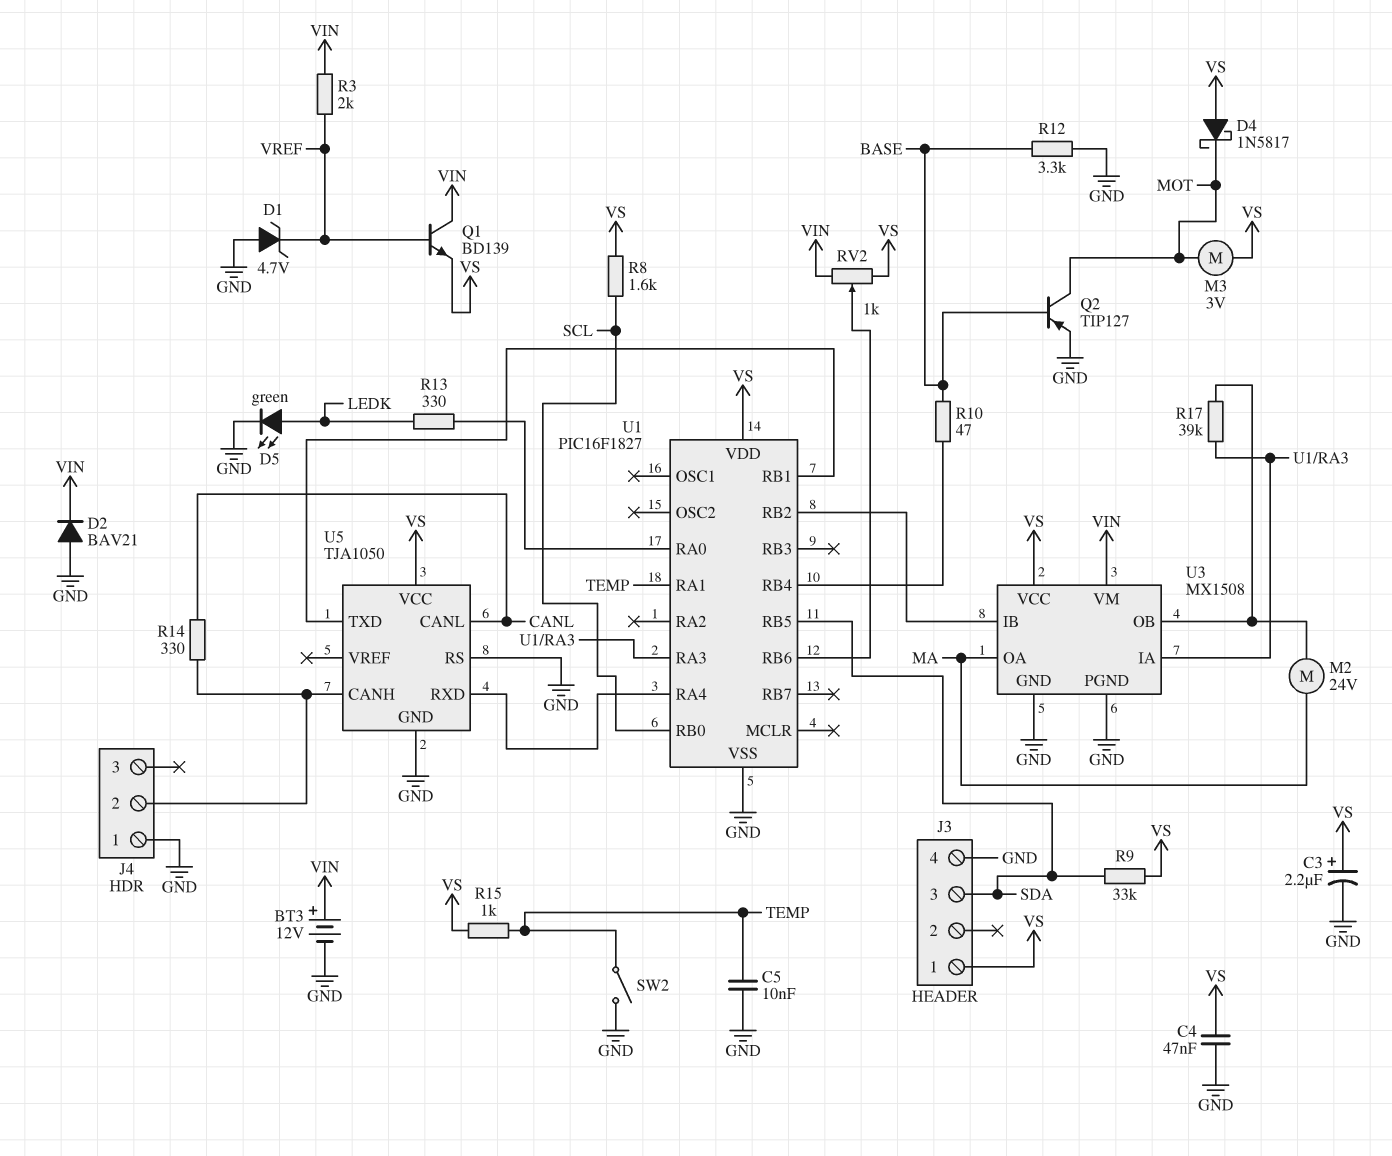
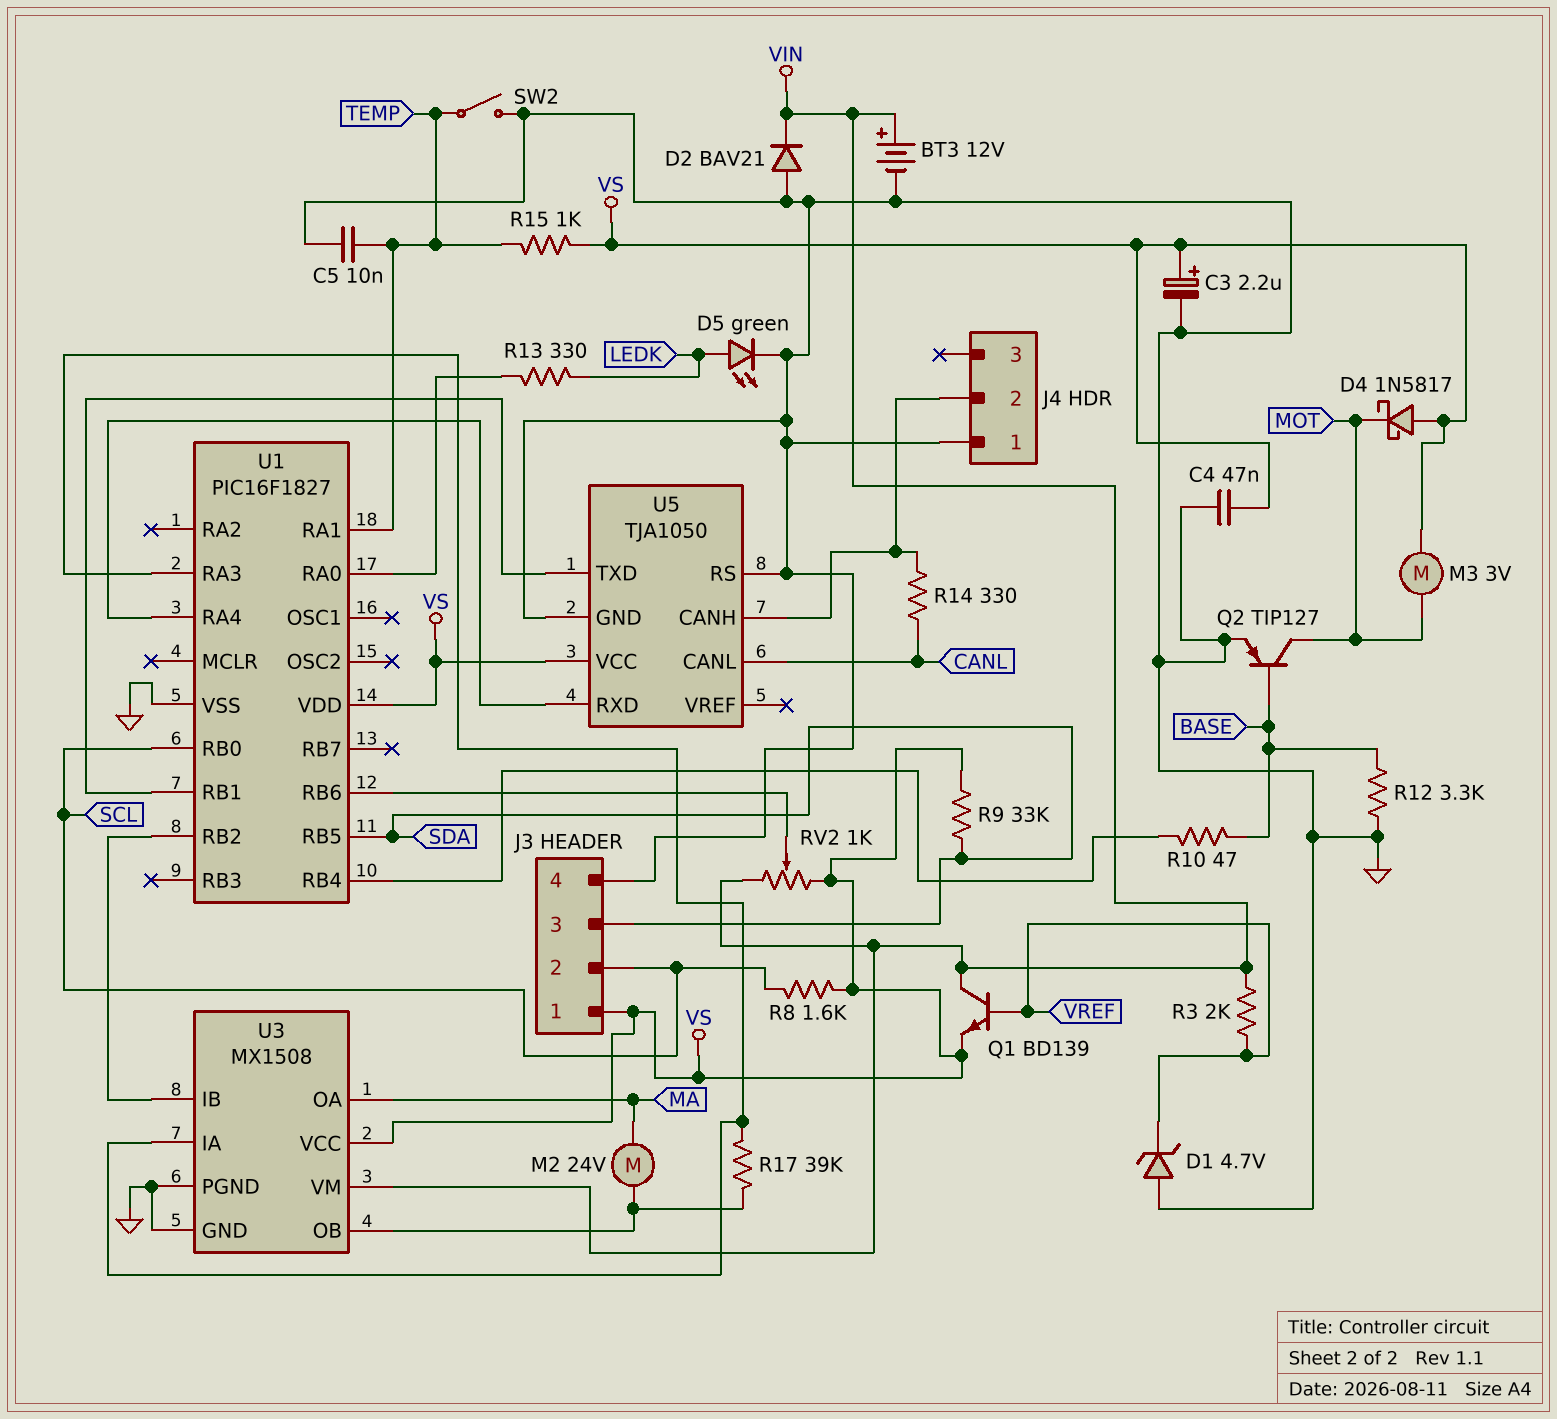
J3 pin 2: none -> SCL

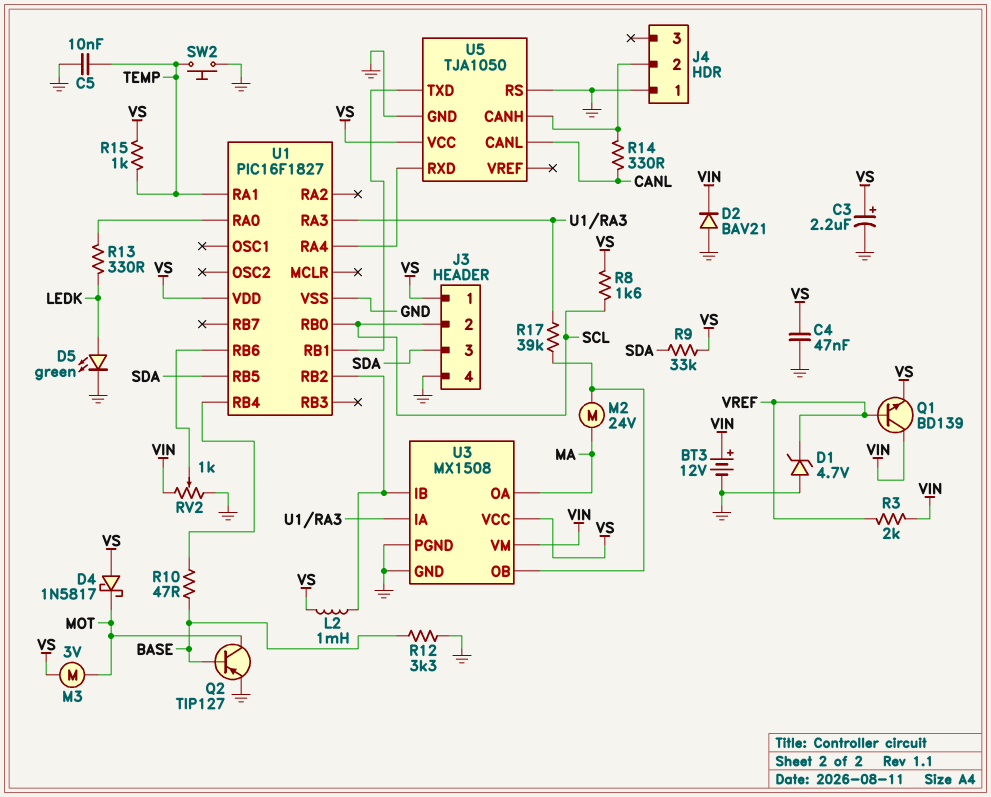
L2: none -> 1mH (U1/RB2, VS)
RV2: 1k (VIN, VS, wiper U1/RB6) -> 1k (GND, VIN, wiper U1/RB6)
SW2: switch (GND, TEMP) -> button (GND, TEMP)

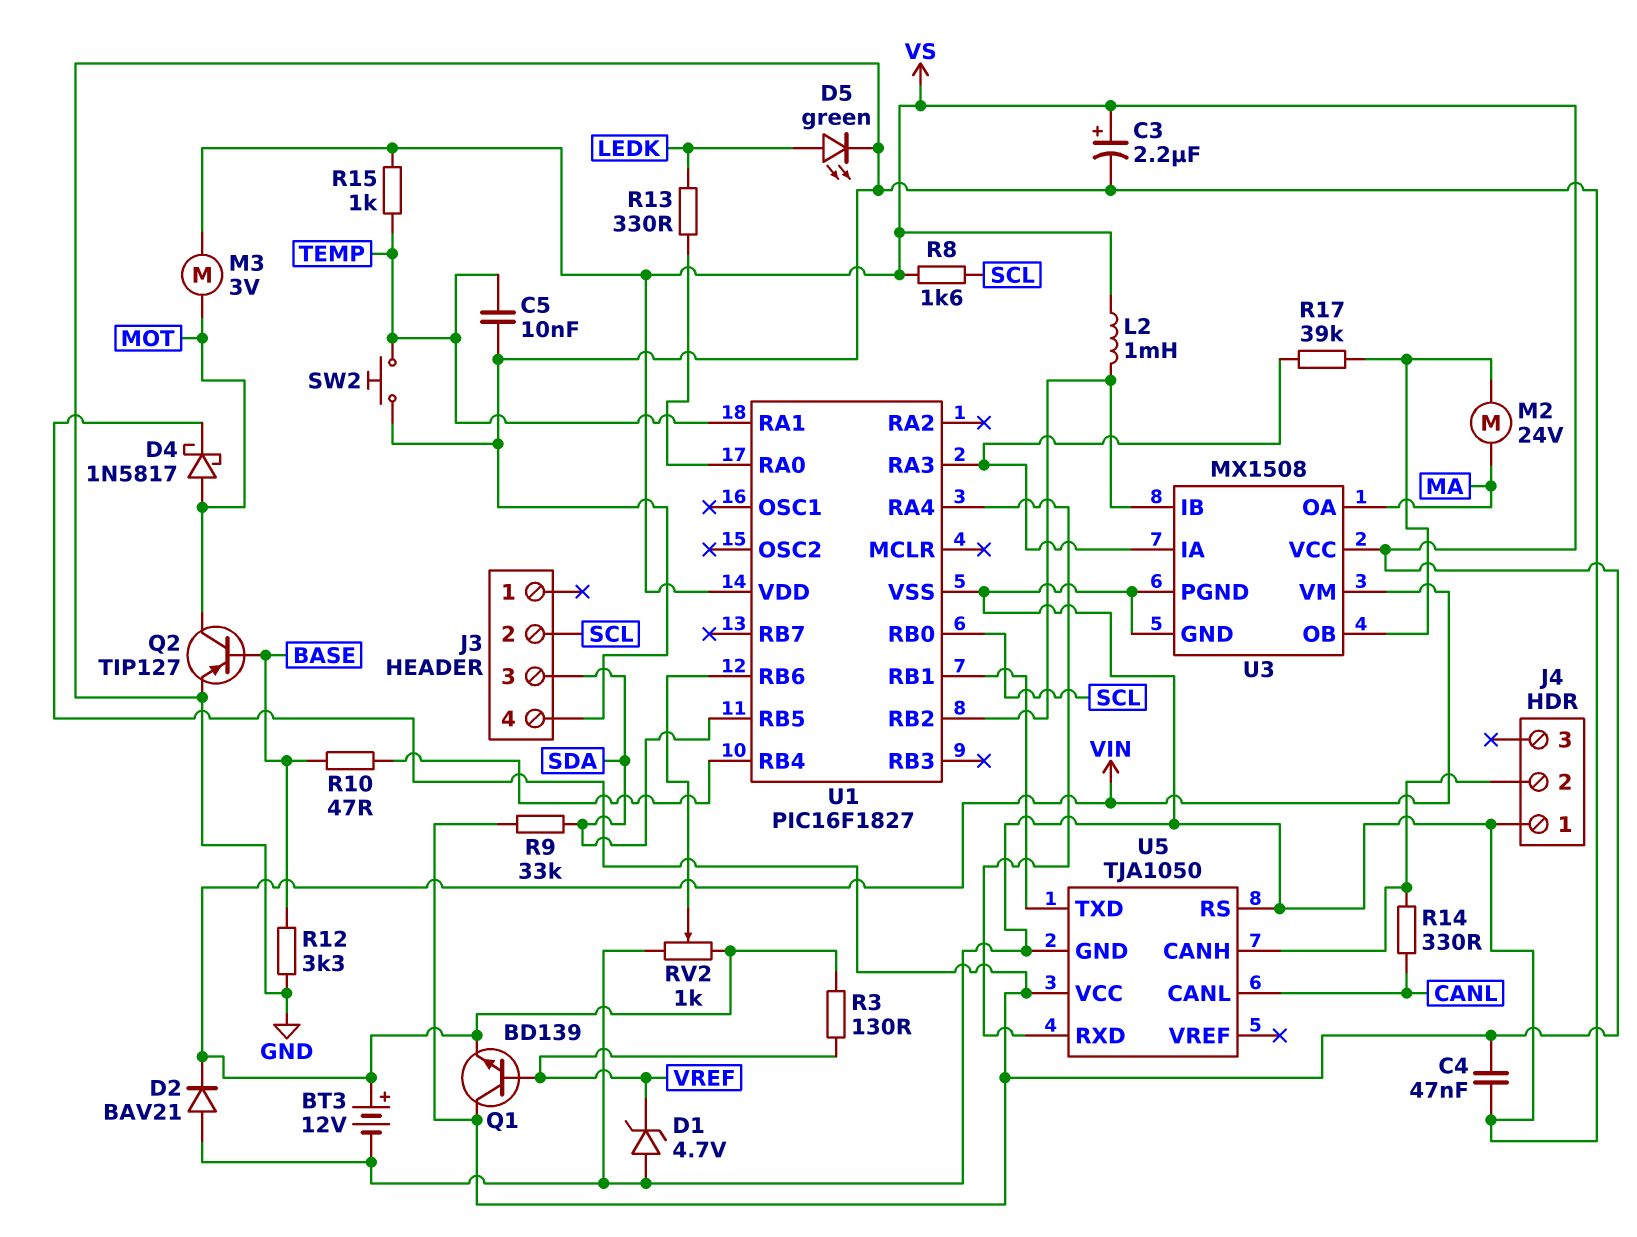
D4: schottky 1N5817 (A VS, K MOT) -> schottky 1N5817 (A MOT, K VS)
J3 pin 1: VS -> none
Q1: NPN BD139 (B VREF, C VIN, E VS) -> NPN BD139 (B VREF, C VS, E VIN)
R3: 2k (VIN, VREF) -> 130 (VIN, VREF)

